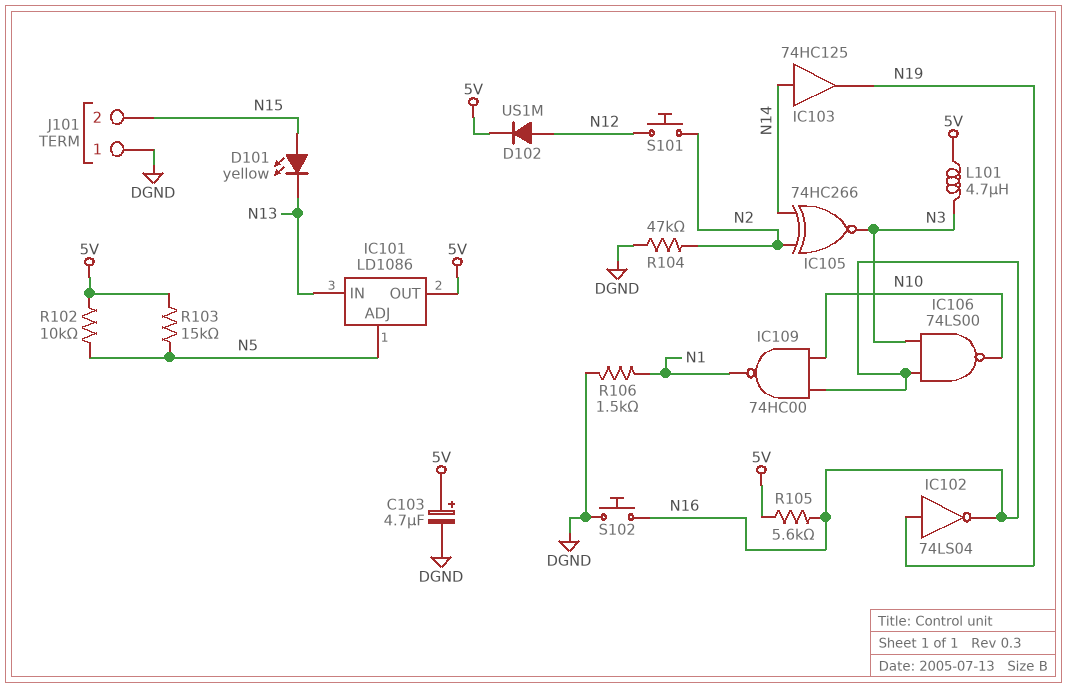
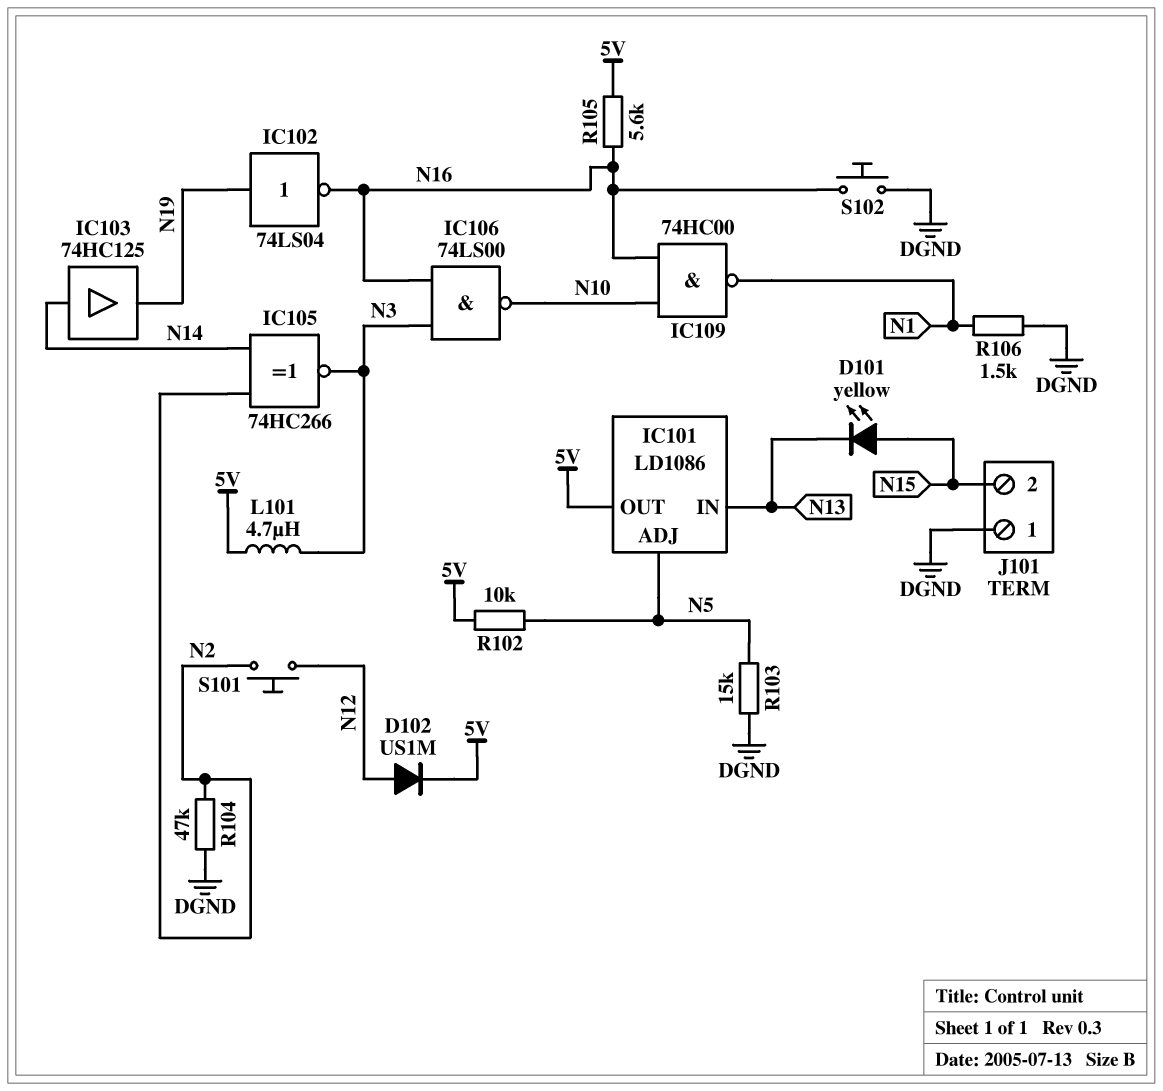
C103: 4.7uF (plus 5V, minus DGND) -> none
R103: 15k (5V, N5) -> 15k (DGND, N5)

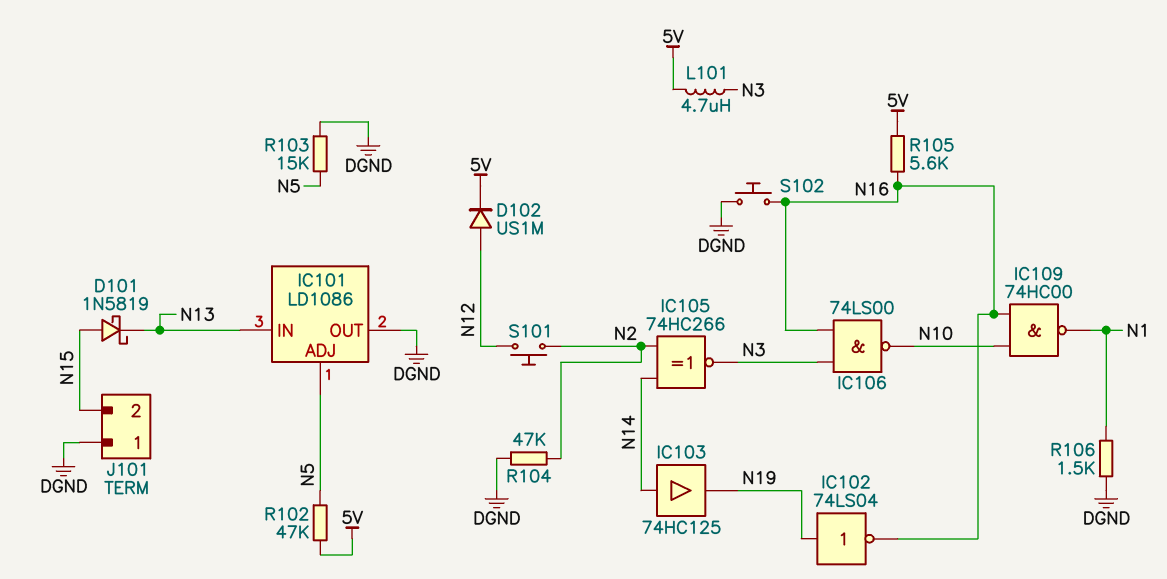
D101: LED yellow (A N15, K N13) -> schottky 1N5819 (A N15, K N13)
IC101 pin OUT: 5V -> DGND
R102: 10k (5V, N5) -> 47k (5V, N5)

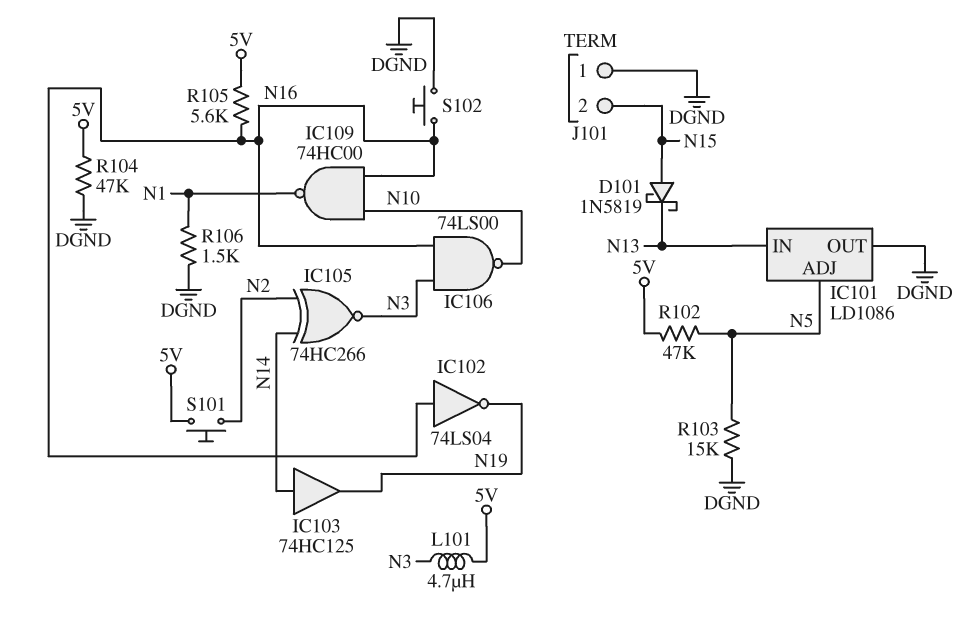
D102: diode US1M (A N12, K 5V) -> none
IC102: NOT 74LS04 (in N19, out N16) -> NOT 74LS04 (in N16, out N19)
R104: 47k (DGND, N2) -> 47k (5V, DGND)
S101: button (N2, N12) -> button (5V, N2)

